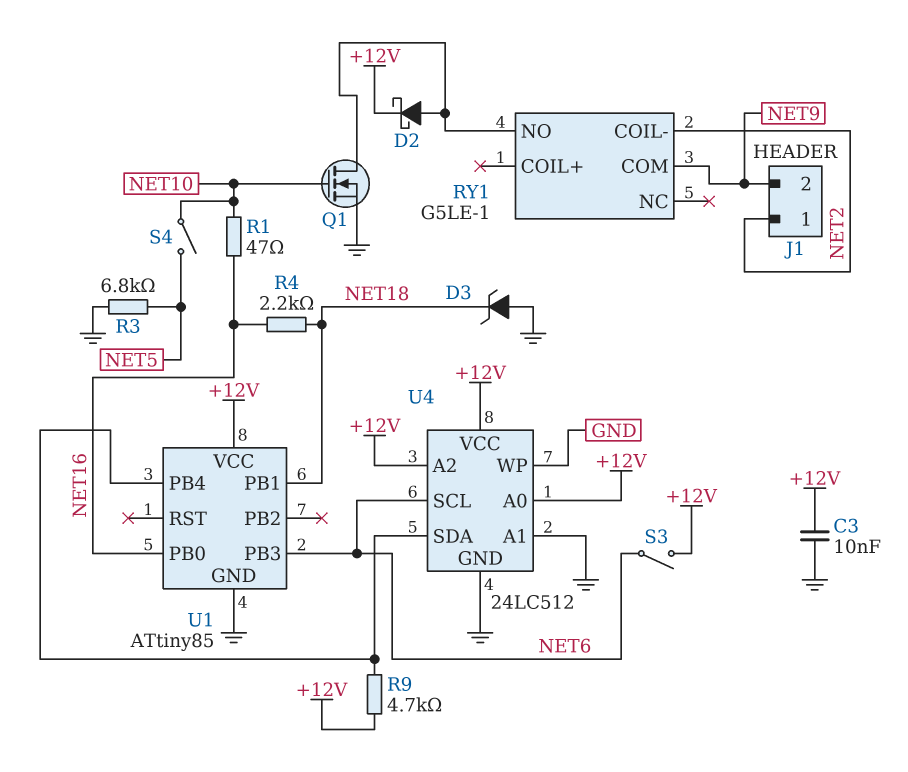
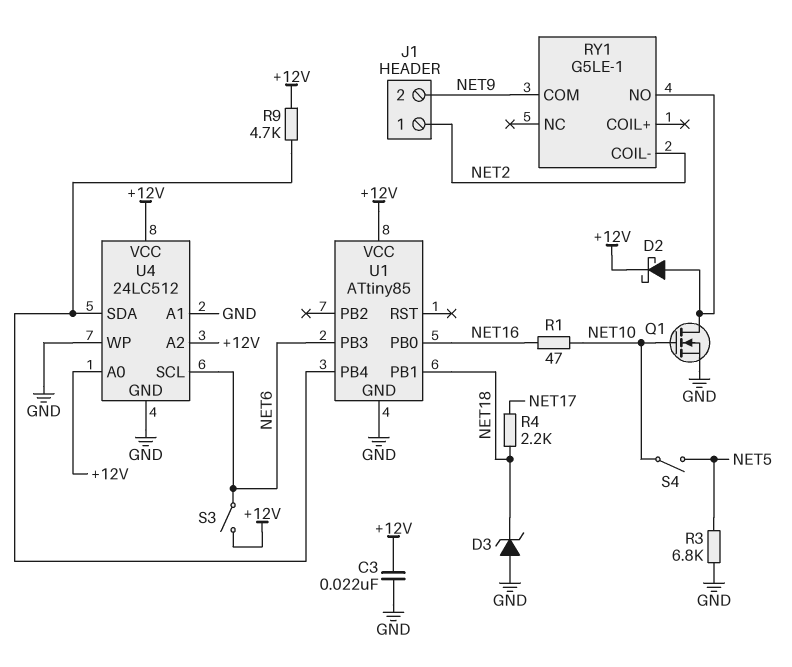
C3: 10nF (+12V, GND) -> 22nF (+12V, GND)
R4: 2.2k (NET16, NET18) -> 2.2k (NET17, NET18)

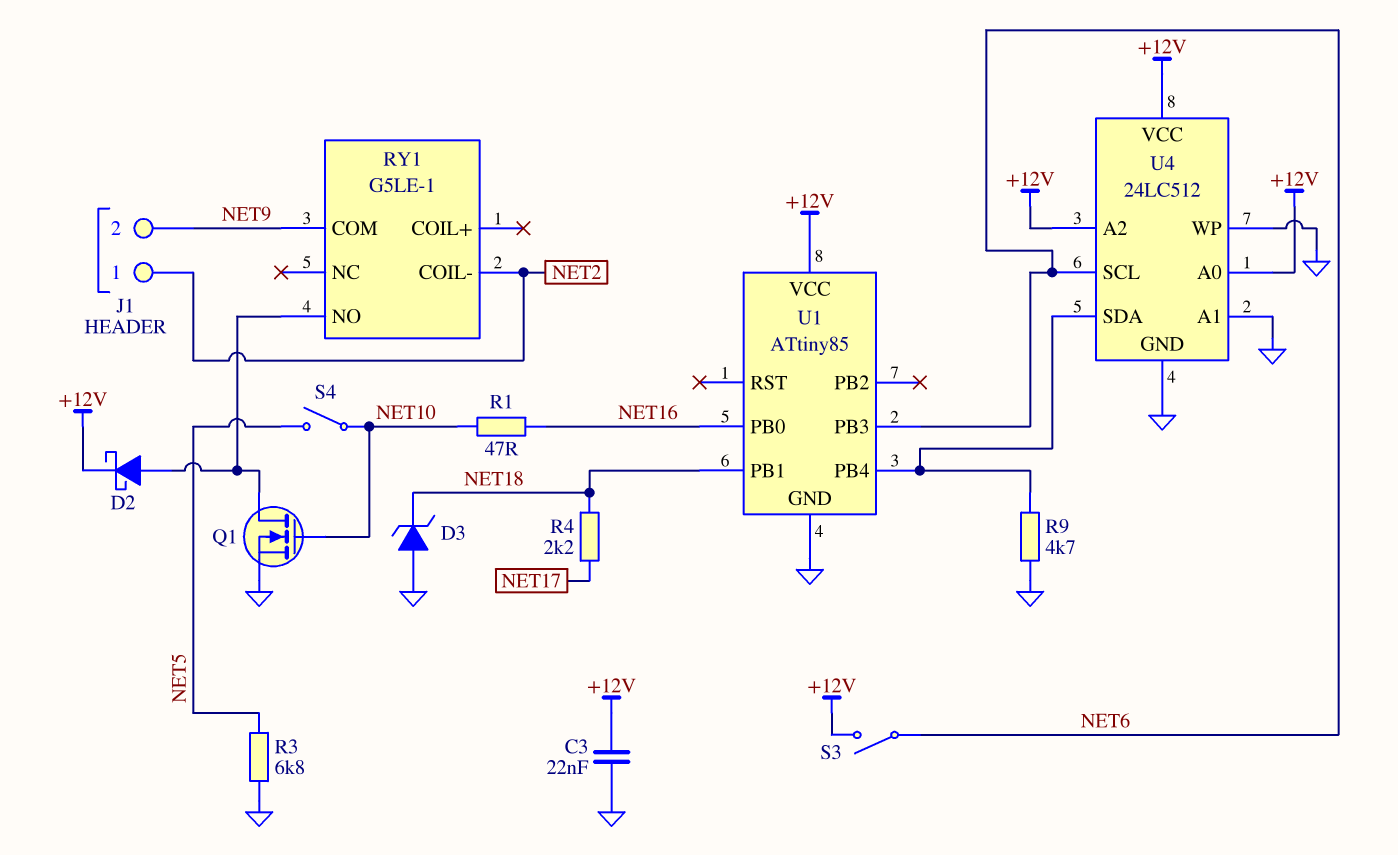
R9: 4.7k (+12V, U1/PB4) -> 4.7k (GND, U1/PB4)

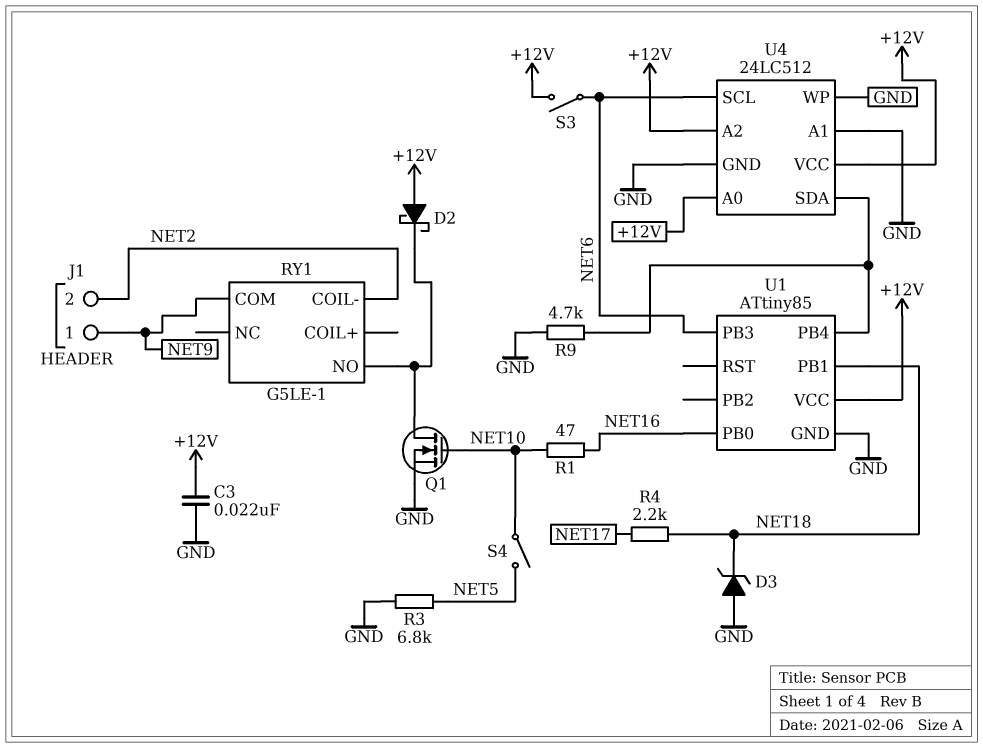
D2: schottky (A RY1/NO, K +12V) -> schottky (A +12V, K RY1/NO)
J1 pin 1: NET2 -> NET9
J1 pin 2: NET9 -> NET2

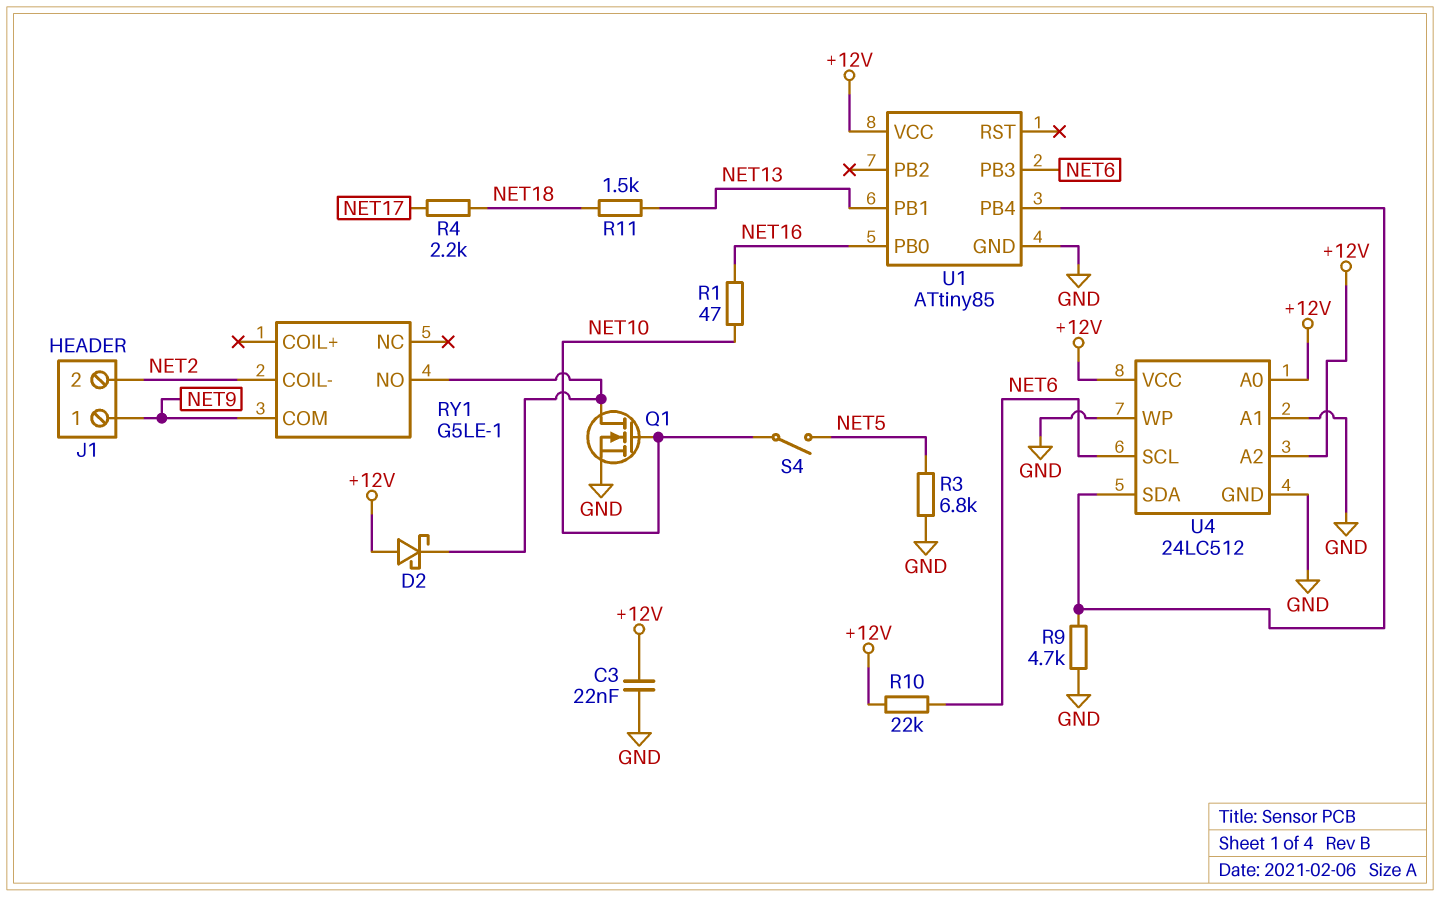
D3: zener (A GND, K NET18) -> none
R10: none -> 22k (+12V, NET6)
R11: none -> 1.5k (NET13, NET18)
S3: switch (+12V, NET6) -> none
U1 pin PB1: NET18 -> NET13

